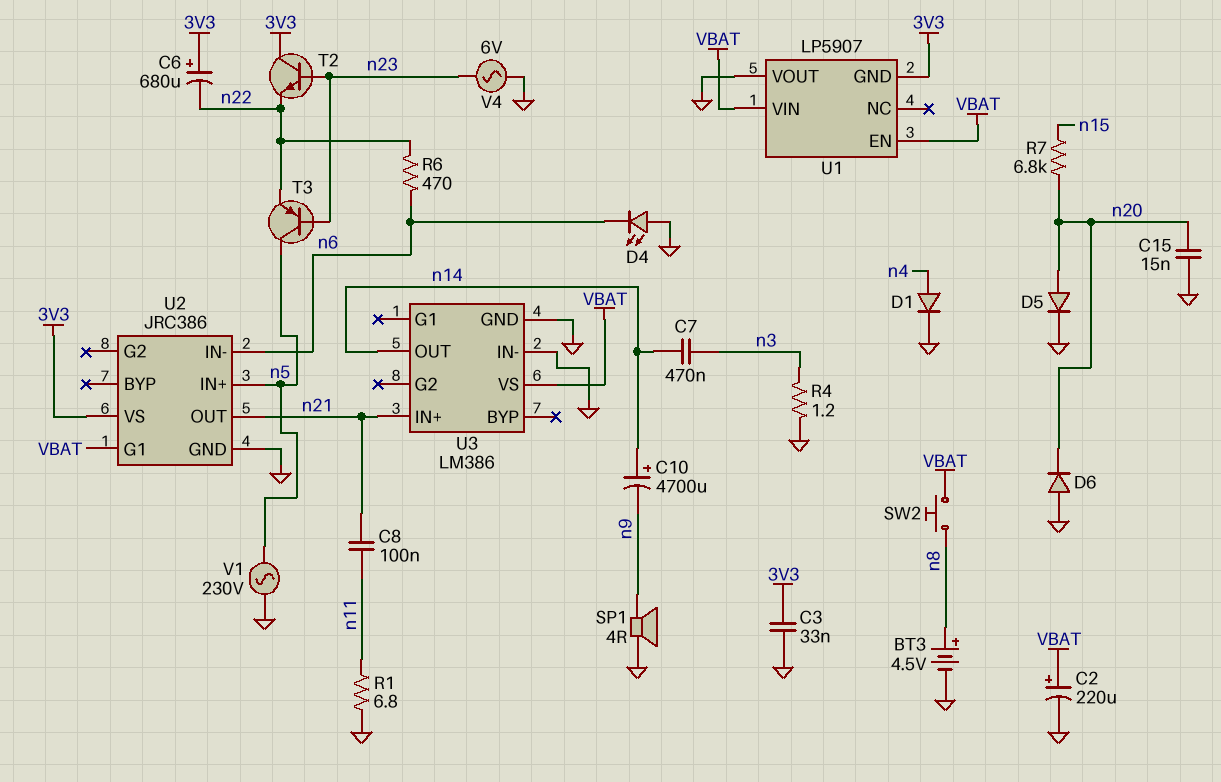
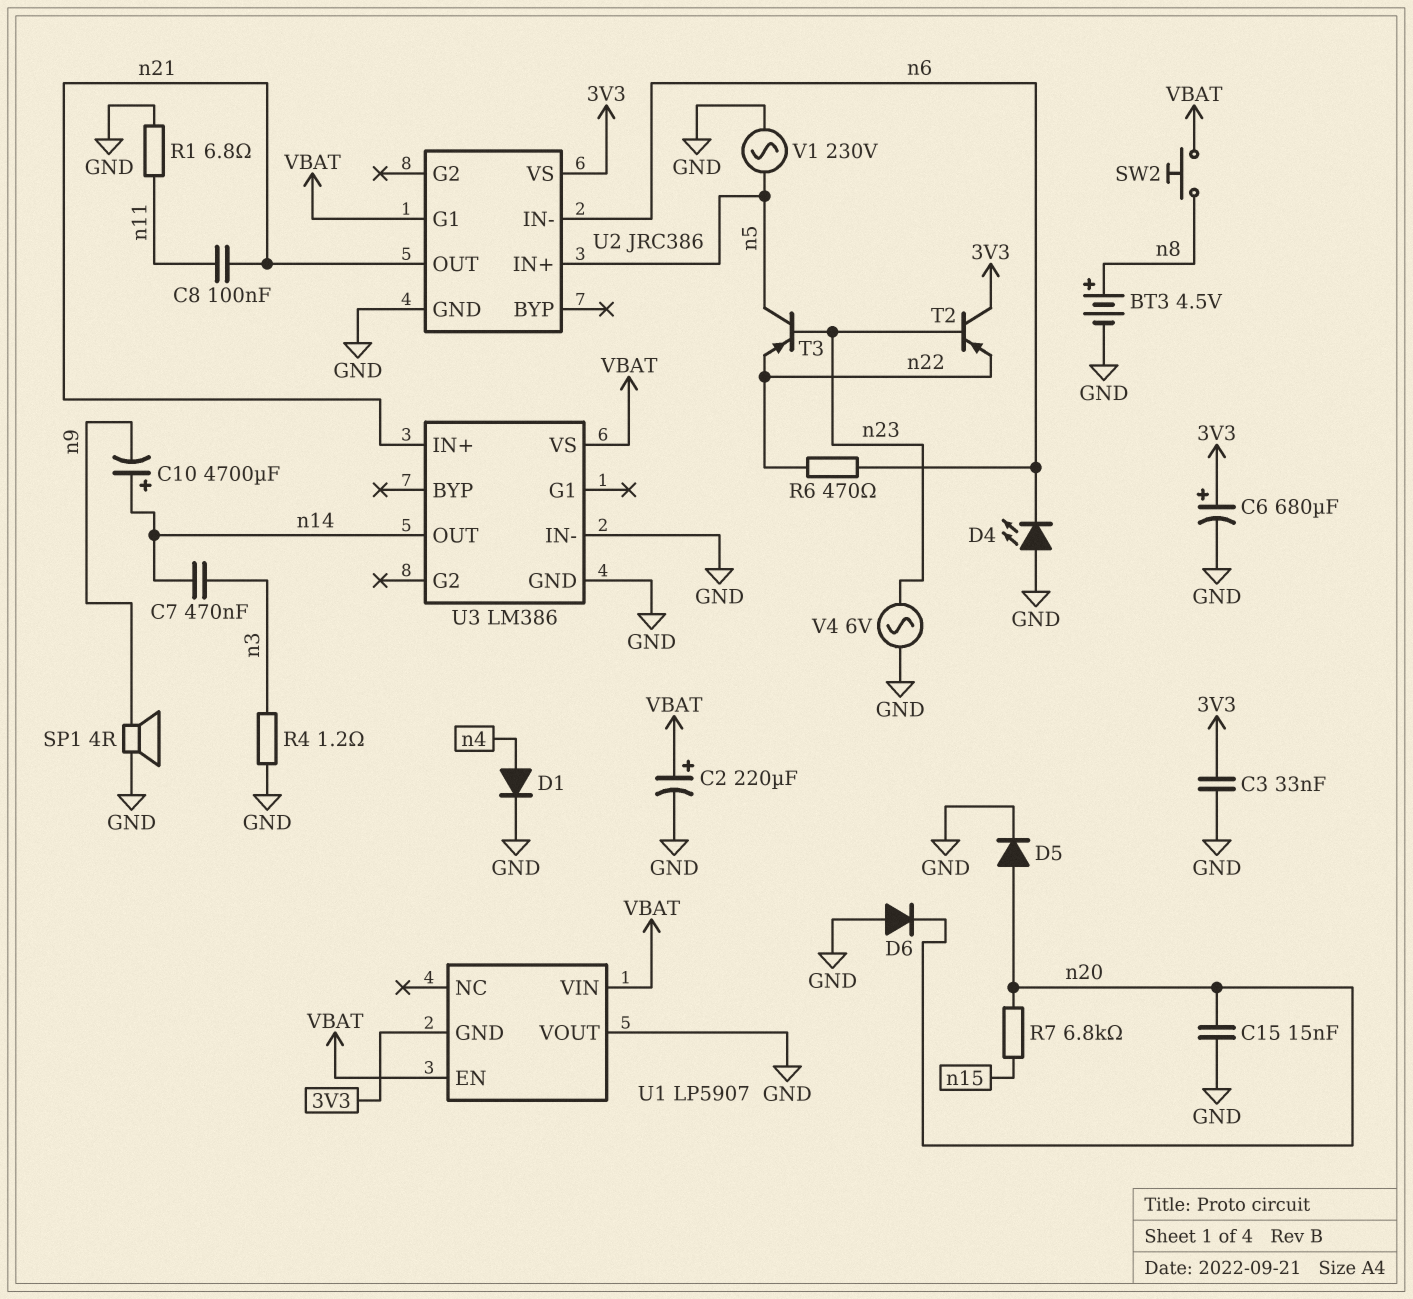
C6: 680uF (plus 3V3, minus n22) -> 680uF (plus 3V3, minus GND)
T2: NPN (B n23, C 3V3, E n22) -> PNP (B n23, C 3V3, E n22)

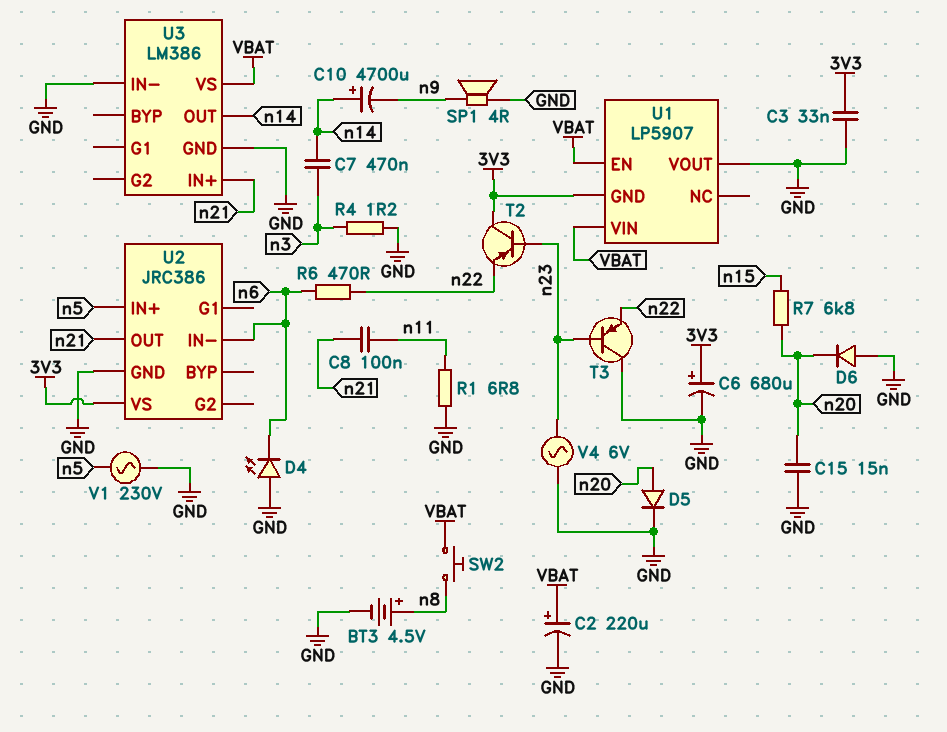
D1: diode (A n4, K GND) -> none
T3: PNP (B n23, C n5, E n22) -> PNP (B n23, C GND, E n22)
U2 pin G1: VBAT -> none

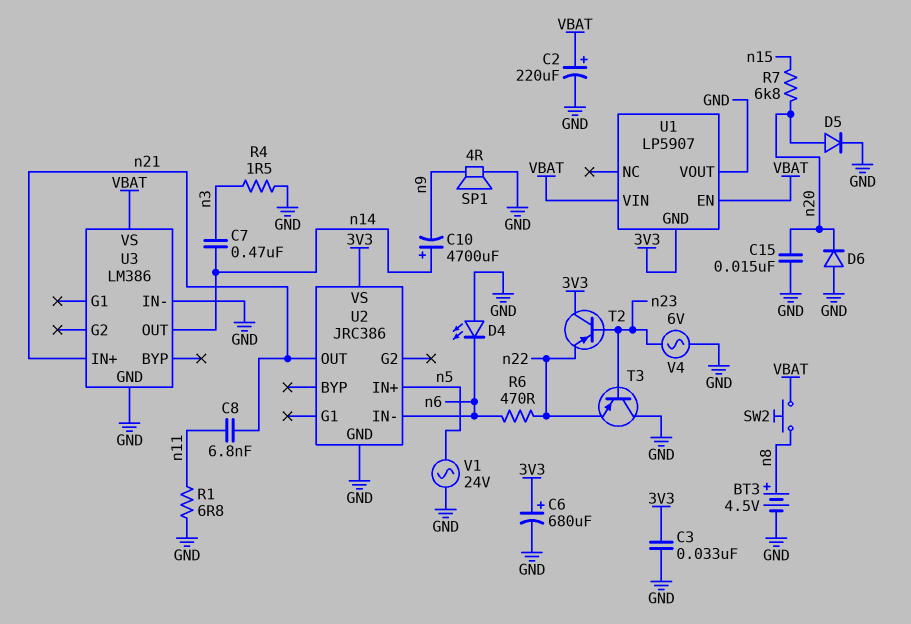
C8: 100nF (n11, n21) -> 6.8nF (n11, n21)
R4: 1.2 (GND, n3) -> 1.5 (GND, n3)
V1: AC 230V (GND, n5) -> AC 24V (GND, n5)

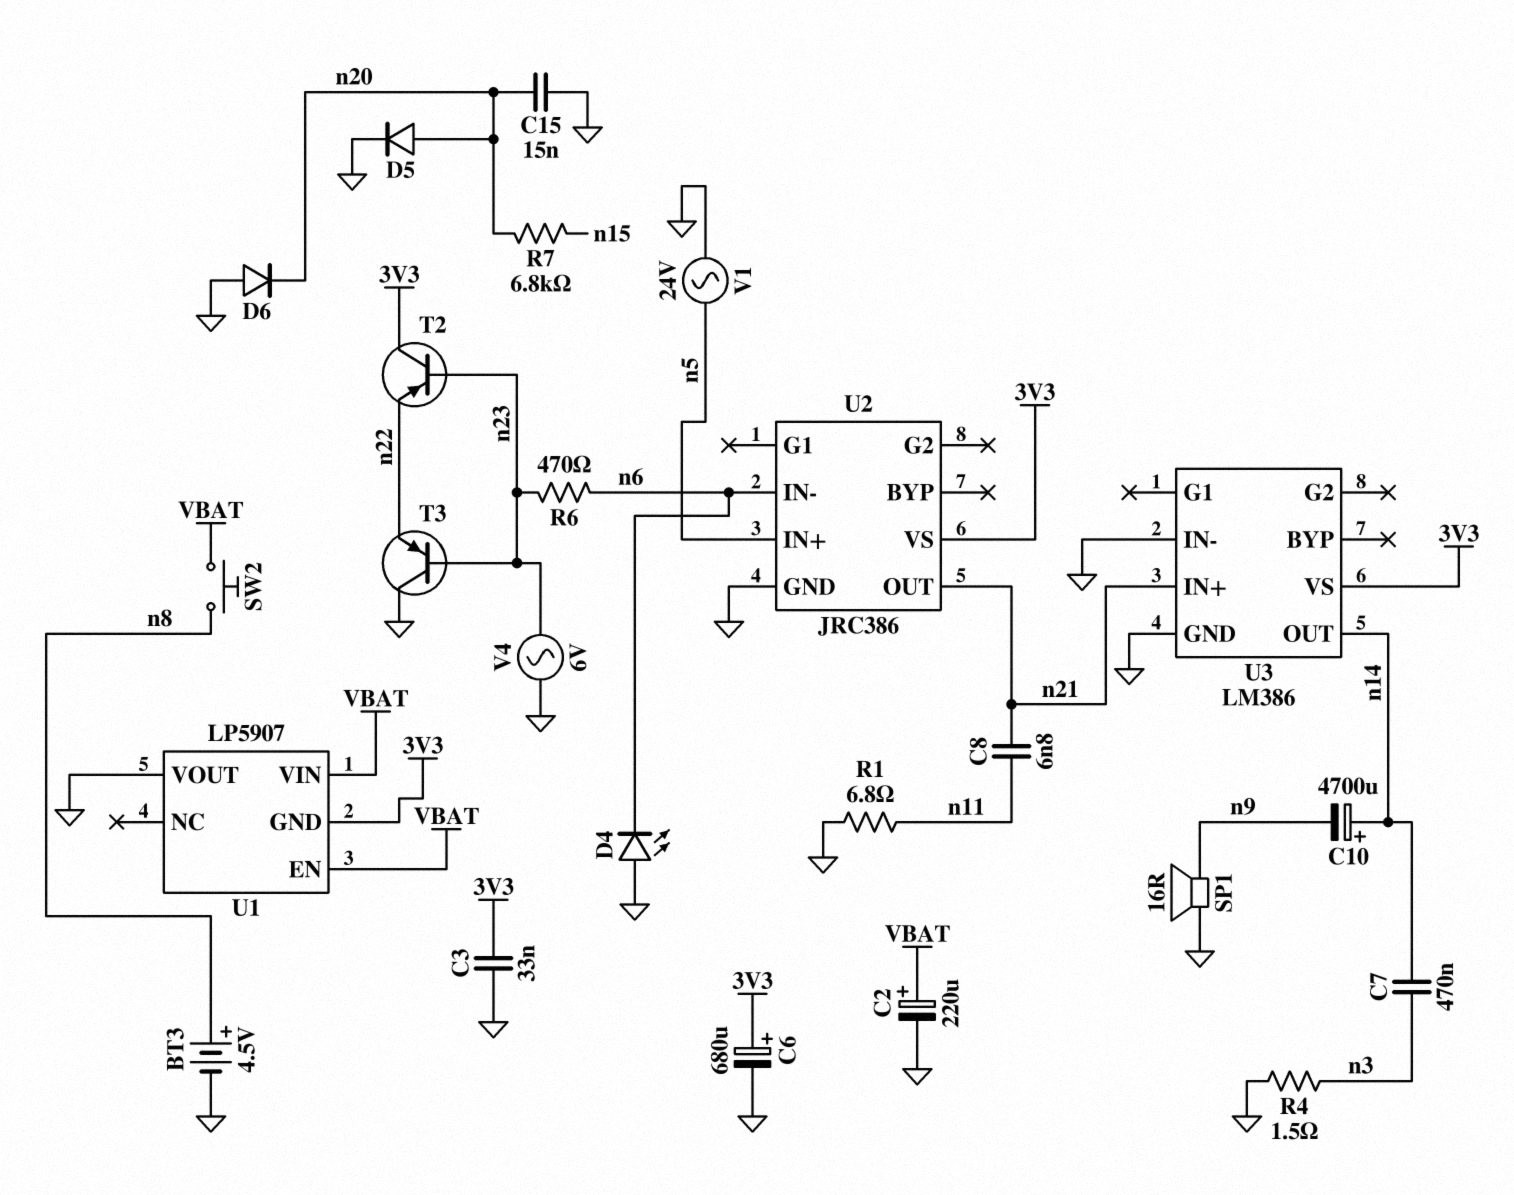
R6: 470 (n6, n22) -> 470 (n6, n23)
SP1: speaker 4R (GND, n9) -> speaker 16R (GND, n9)
U3 pin VS: VBAT -> 3V3

